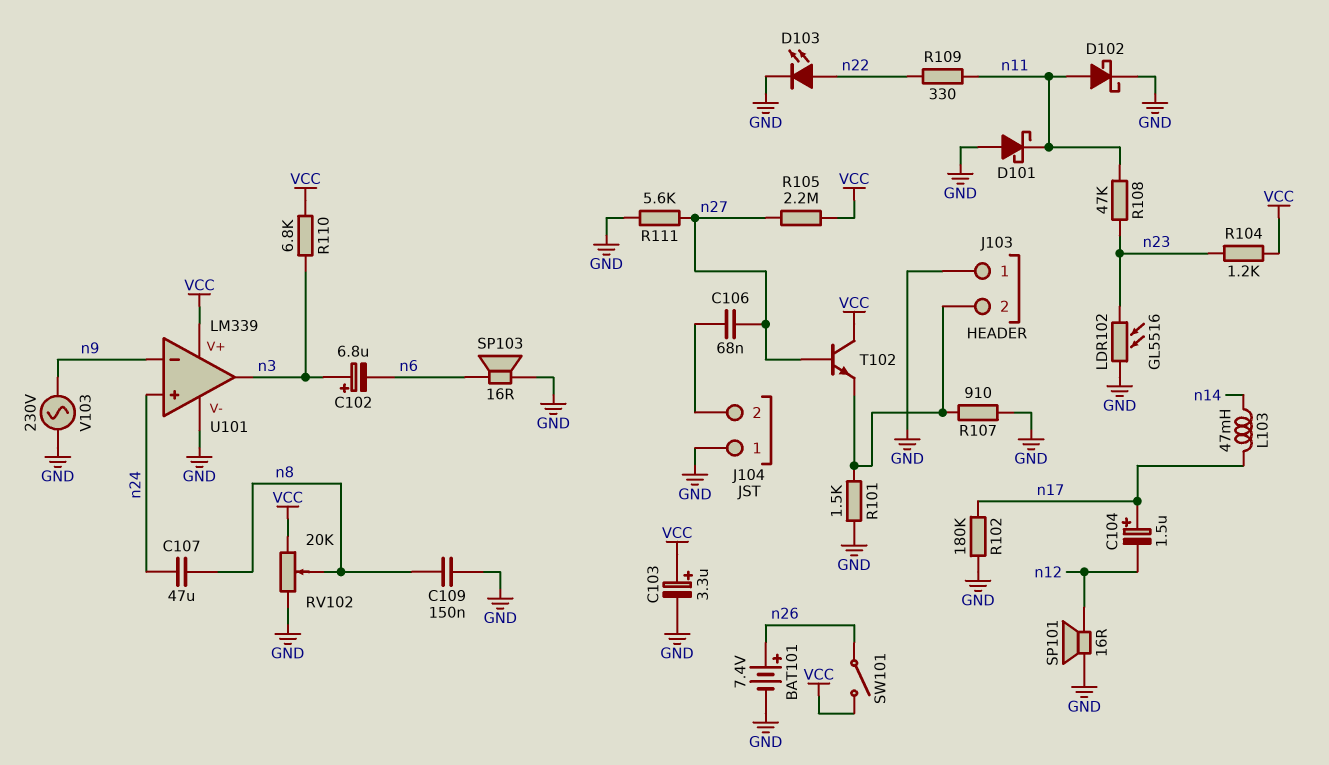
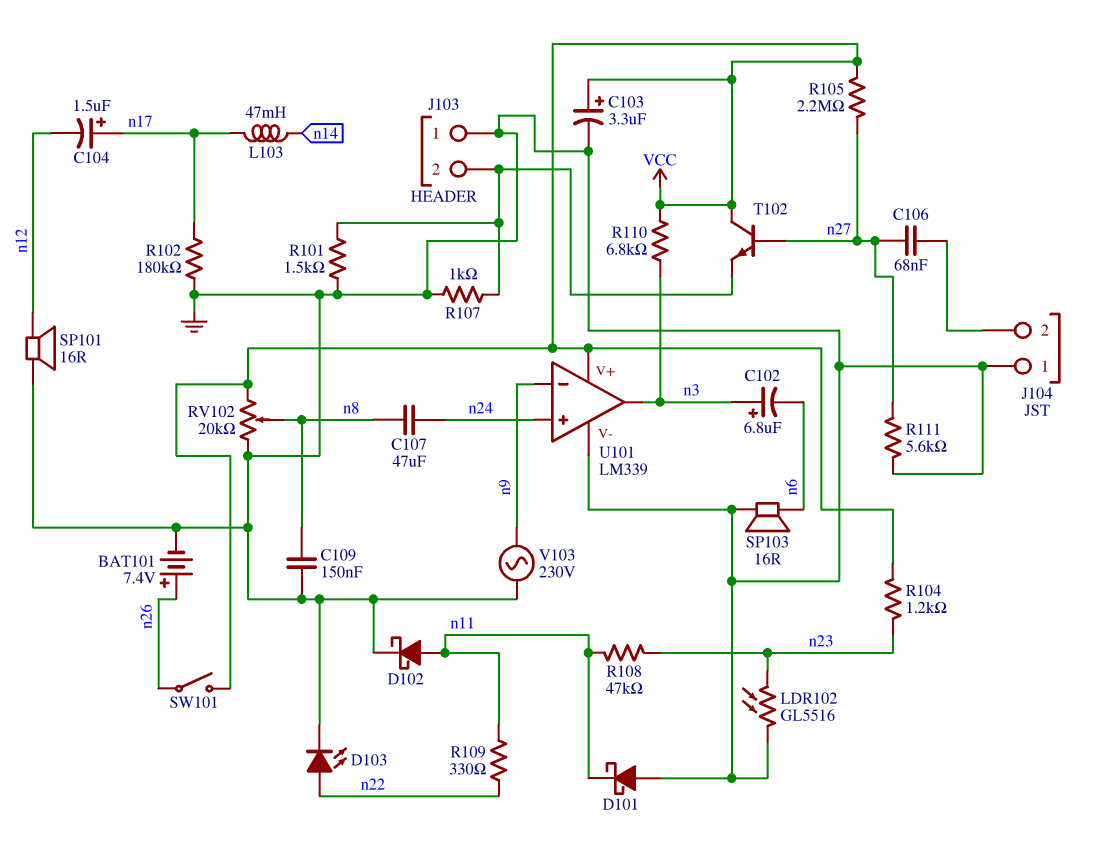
R107: 910 (GND, J103/2) -> 1k (GND, J103/2)

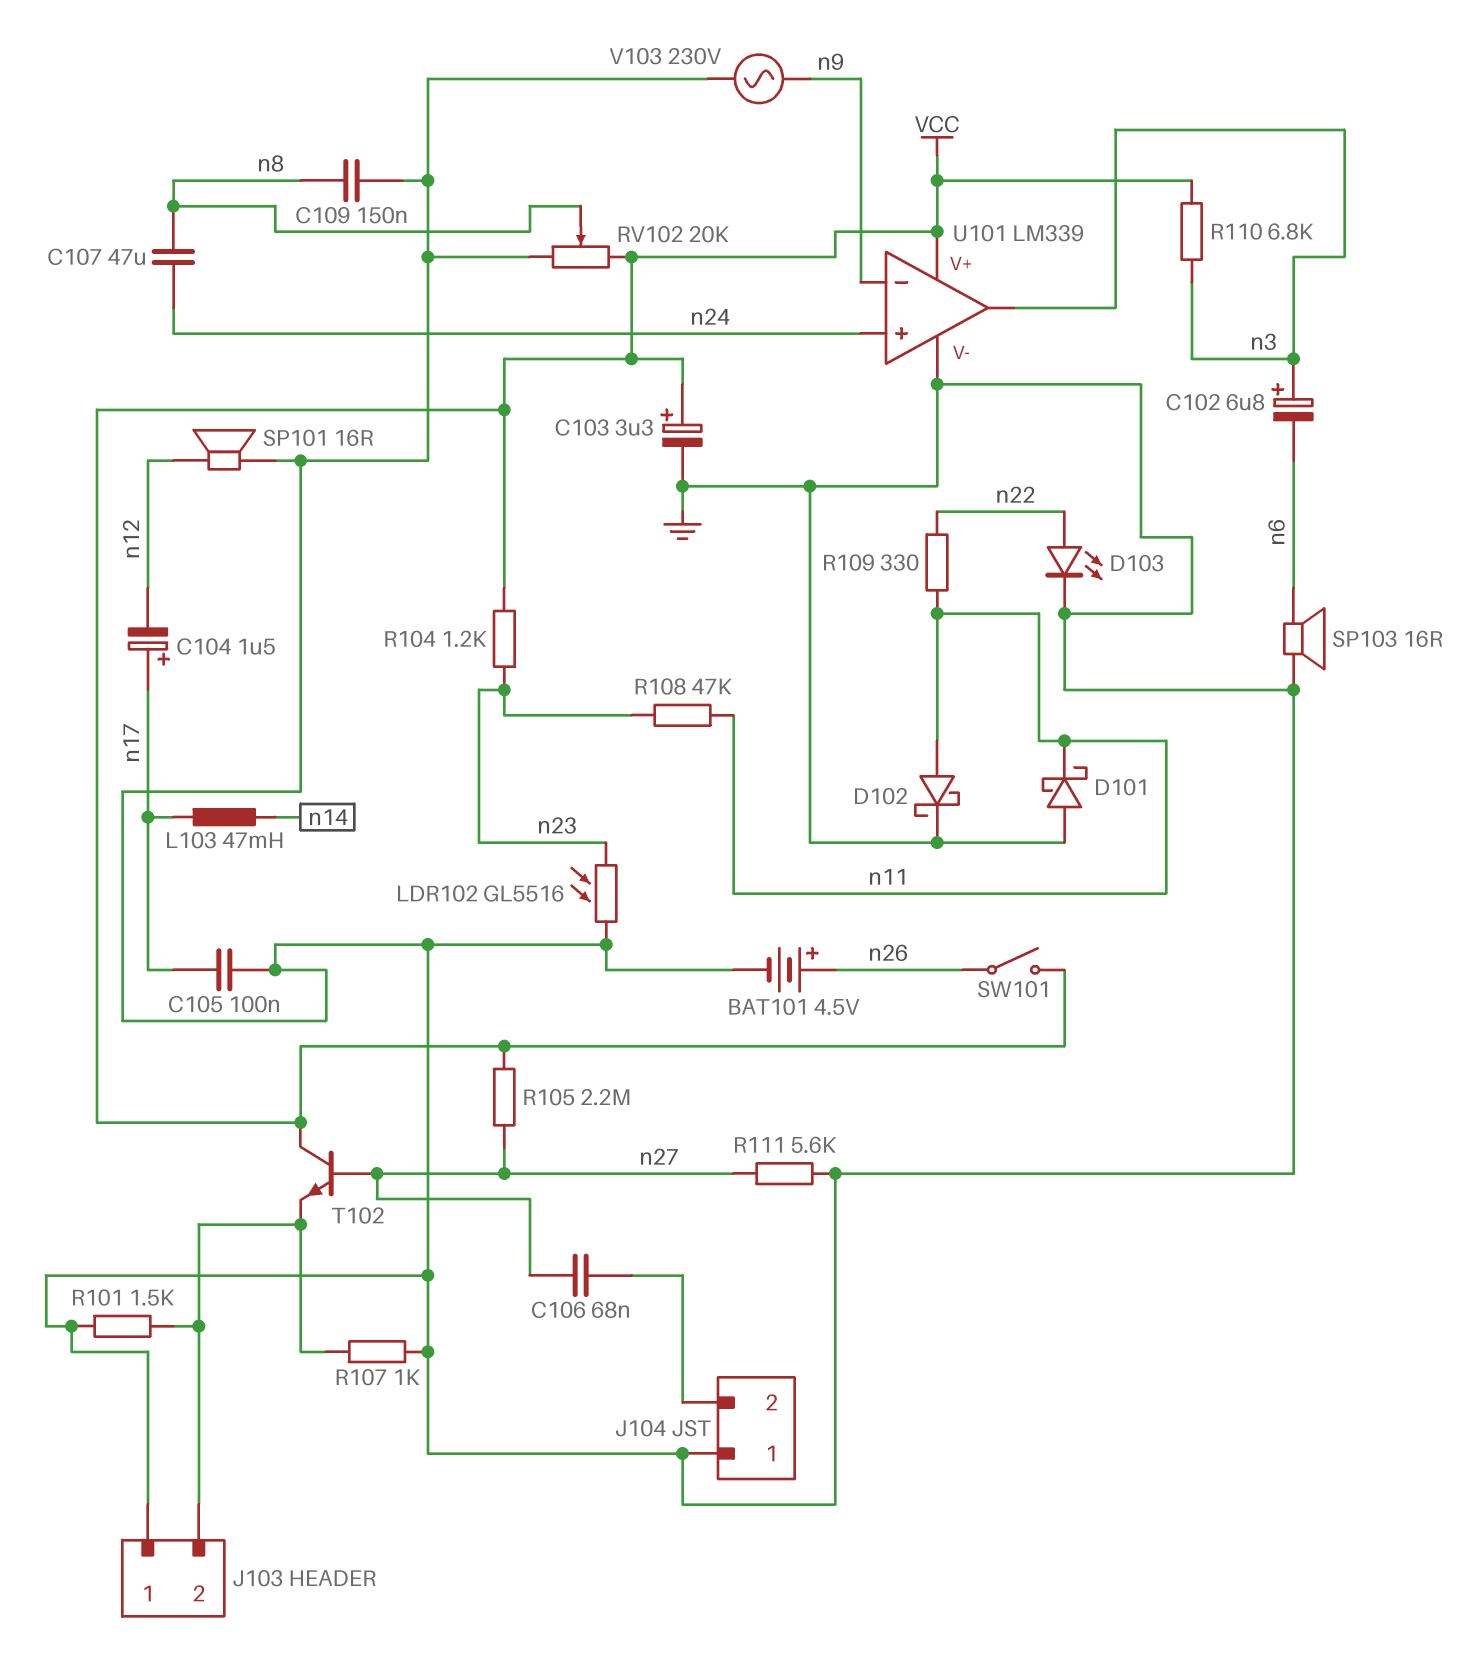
BAT101: 7.4V (plus n26, minus GND) -> 4.5V (plus n26, minus GND)
C105: none -> 100nF (GND, n17)
R102: 180k (GND, n17) -> none

